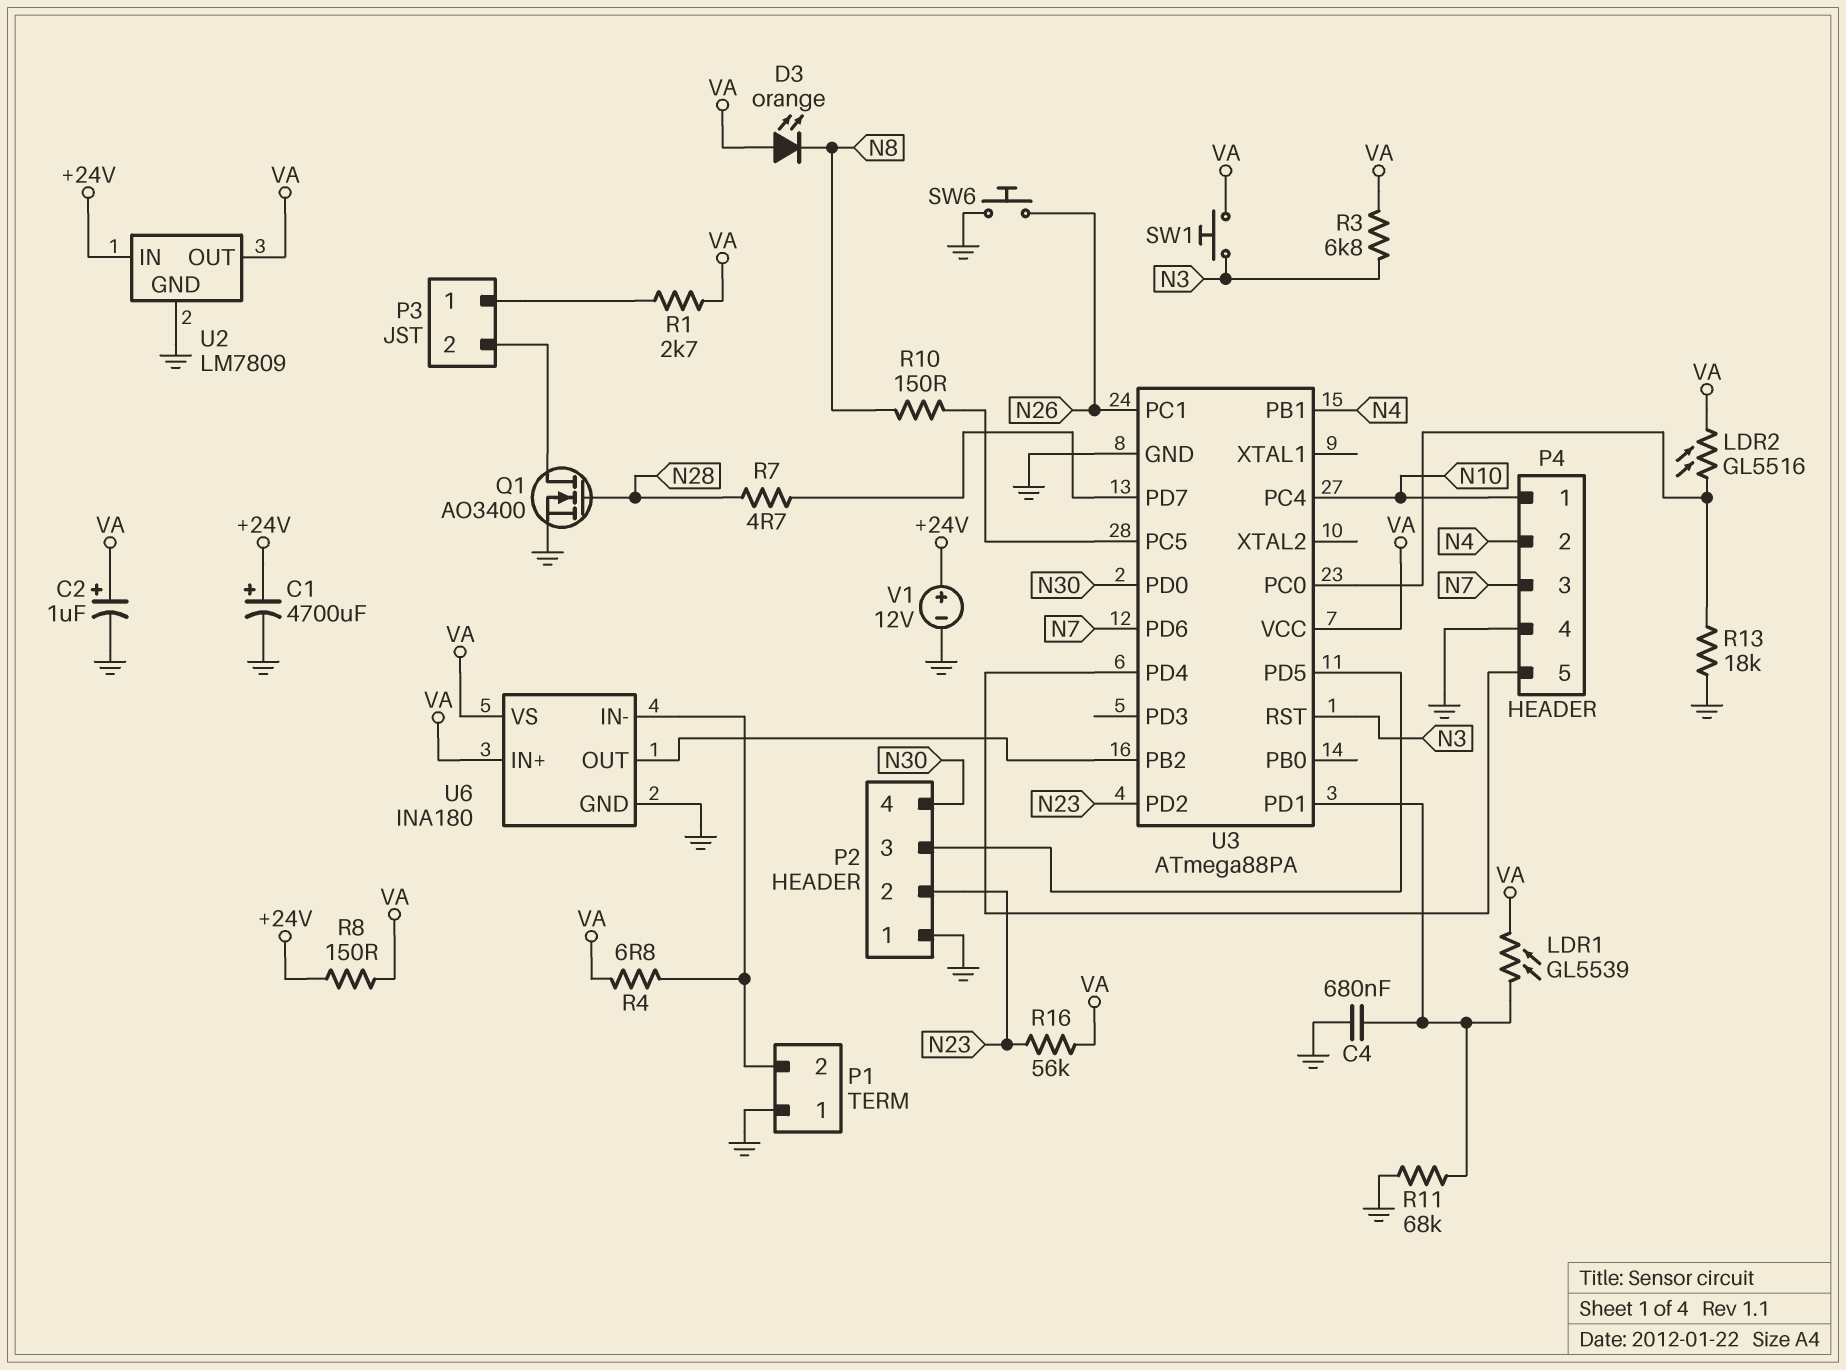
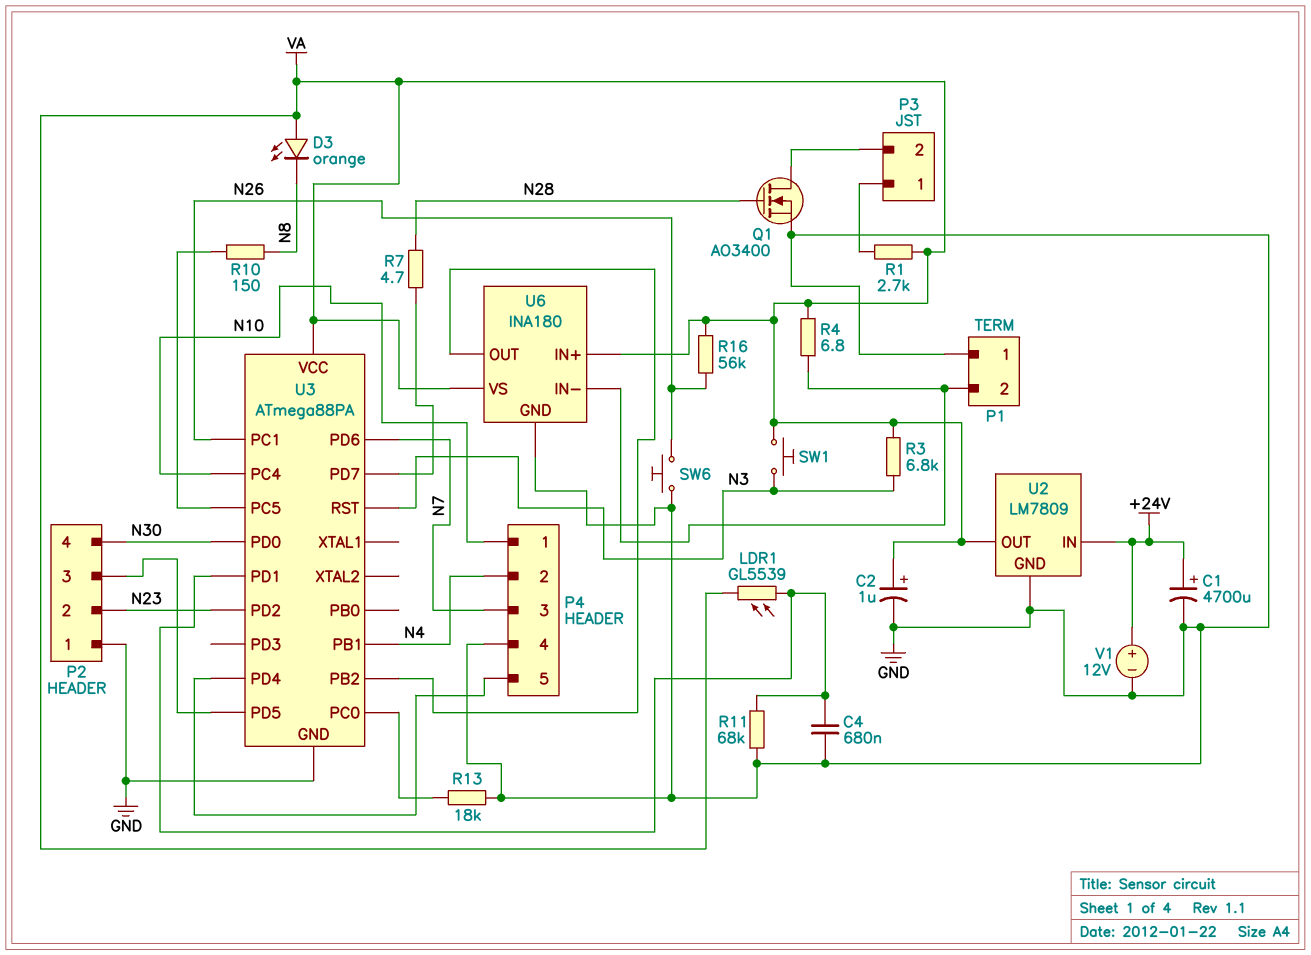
LDR2: GL5516 (U3/PC0, VA) -> none
R8: 150 (+24V, VA) -> none
R16: 56k (N23, VA) -> 56k (N26, VA)

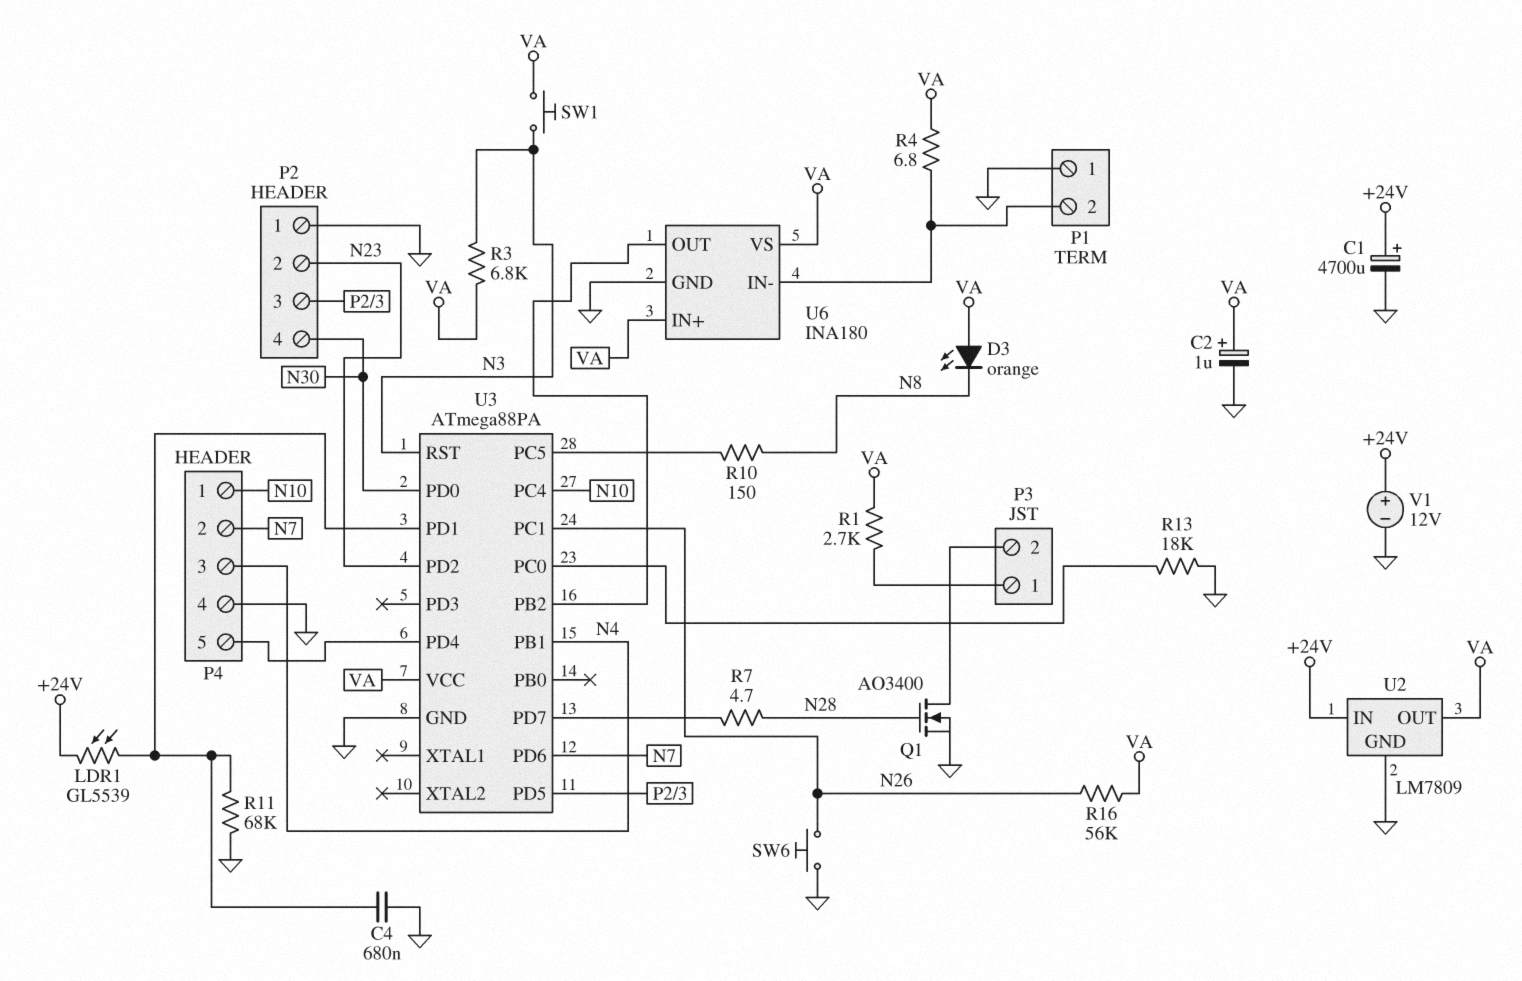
LDR1: GL5539 (U3/PD1, VA) -> GL5539 (+24V, U3/PD1)
P4 pin 2: N4 -> N7
P4 pin 3: N7 -> N4

